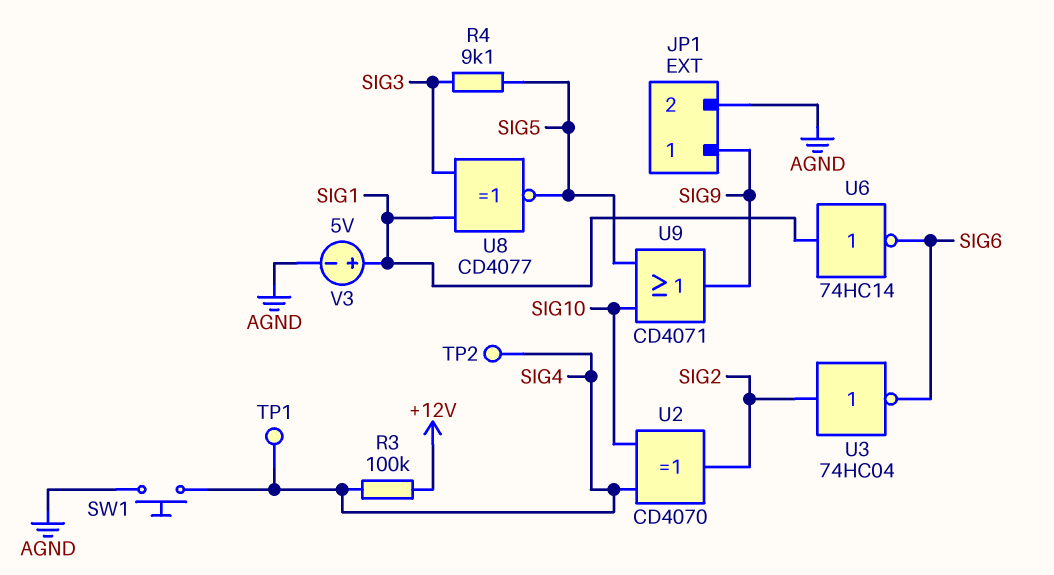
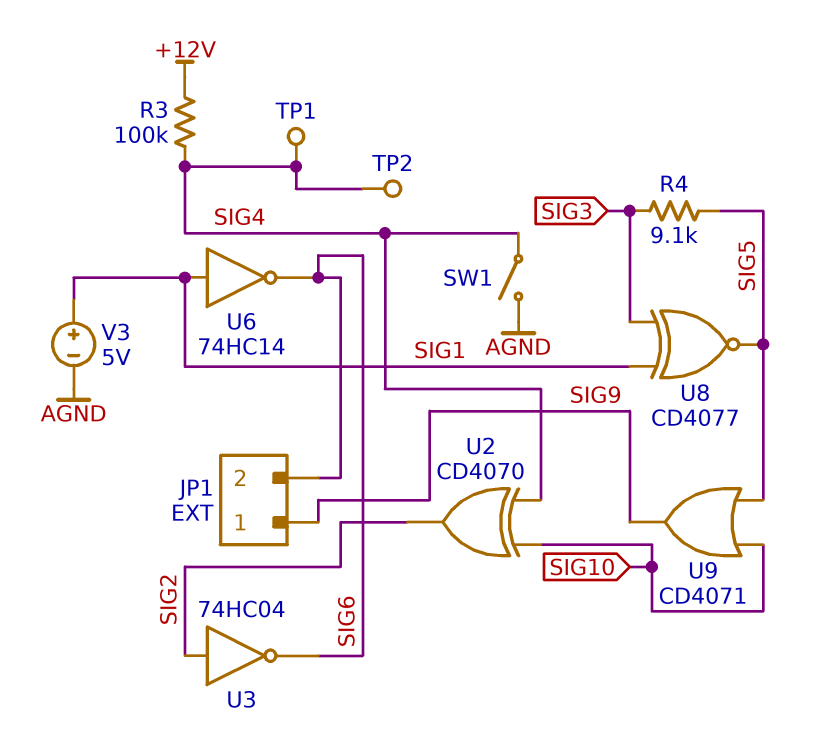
JP1 pin 2: AGND -> SIG6
SW1: button (AGND, SIG4) -> switch (AGND, SIG4)

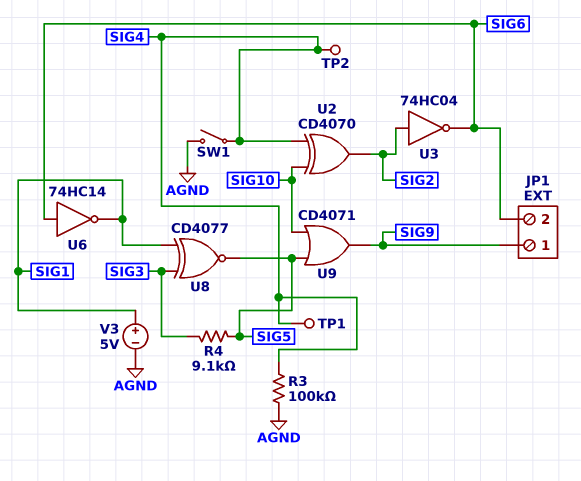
R3: 100k (+12V, SIG4) -> 100k (AGND, SIG4)
U6: NOT 74HC14 (in SIG1, out SIG6) -> NOT 74HC14 (in SIG6, out SIG1)

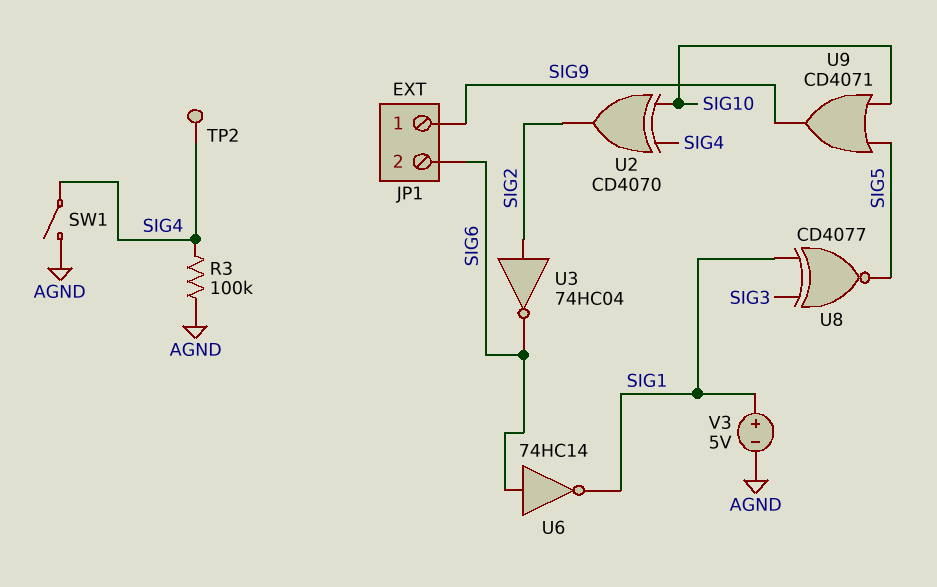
R4: 9.1k (SIG3, SIG5) -> none
TP1: test point (SIG4) -> none

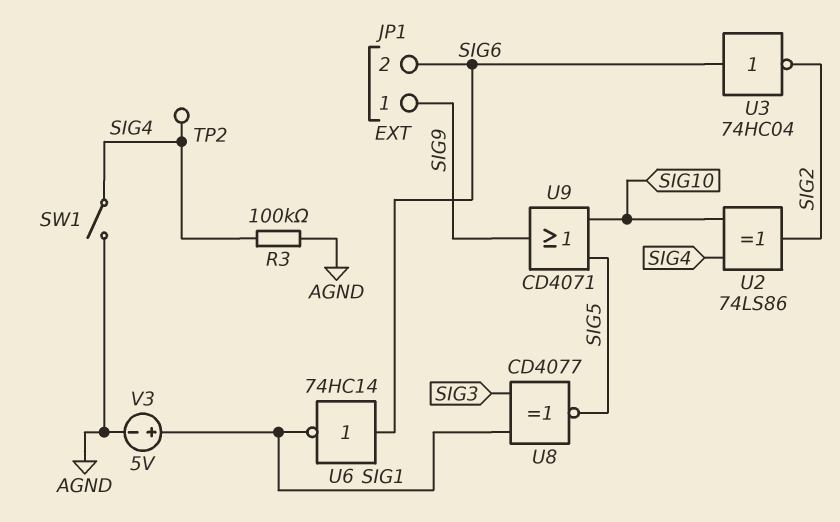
U2: XOR CD4070 (in SIG4, in SIG10, out SIG2) -> XOR 74LS86 (in SIG4, in SIG10, out SIG2)
U3: NOT 74HC04 (in SIG2, out SIG6) -> NOT 74HC04 (in SIG6, out SIG2)

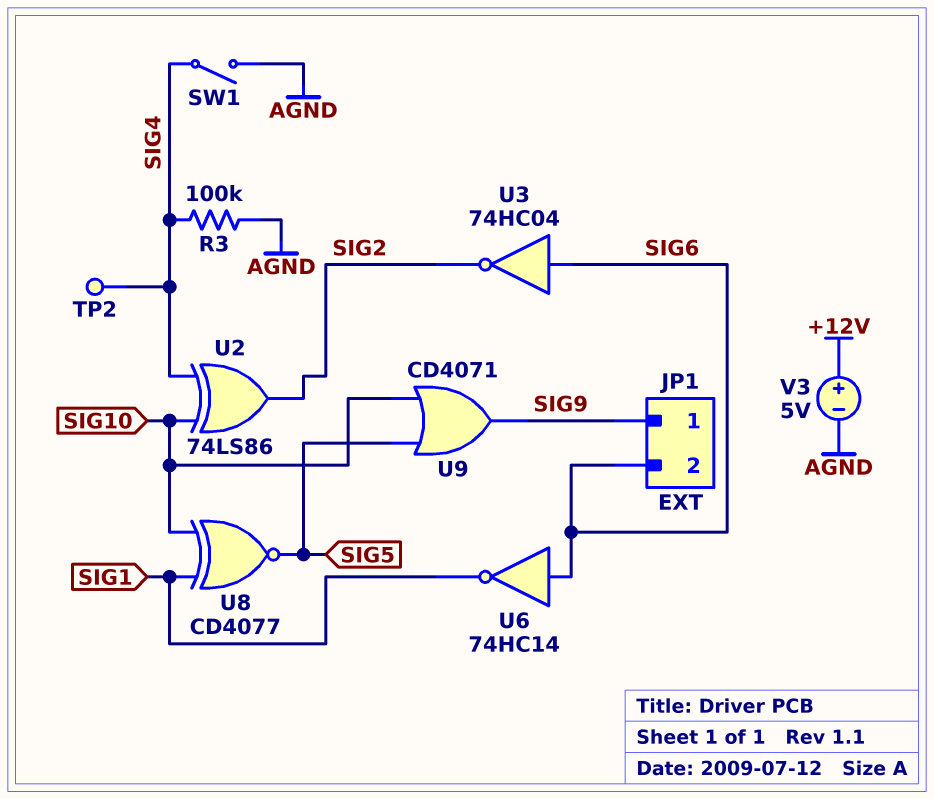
U8: XNOR CD4077 (in SIG1, in SIG3, out SIG5) -> XNOR CD4077 (in SIG1, in SIG10, out SIG5)
V3: 5V (plus SIG1, minus AGND) -> 5V (plus +12V, minus AGND)

